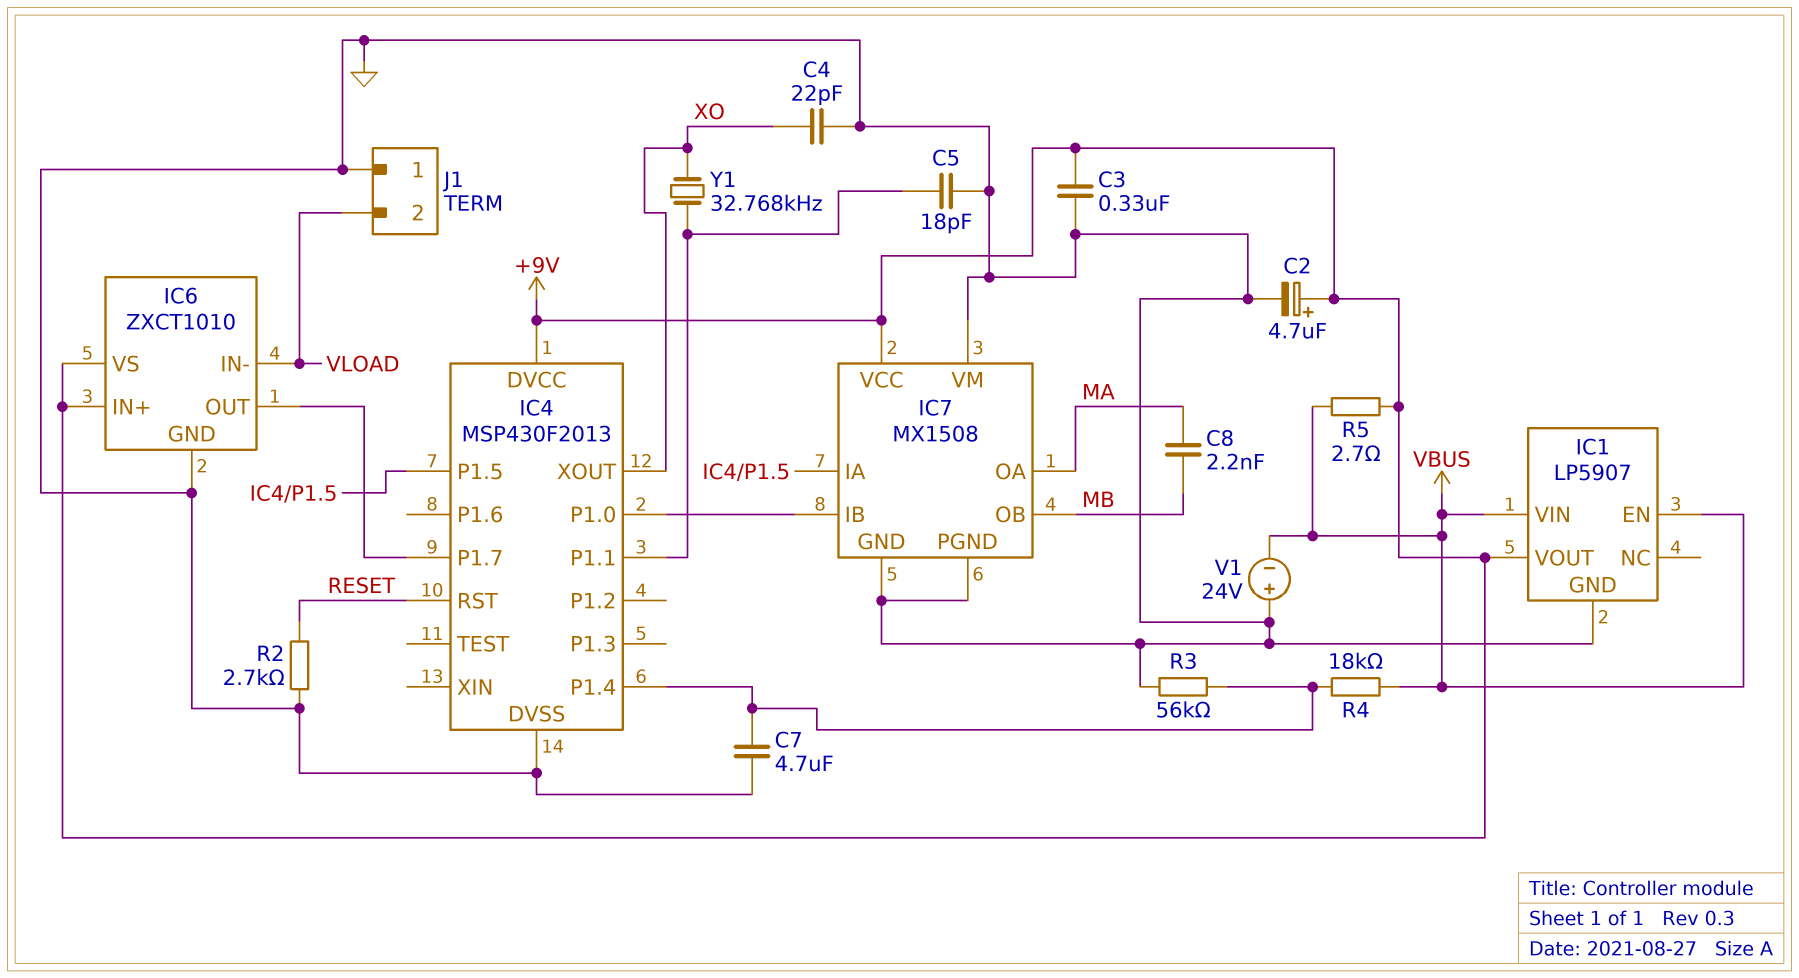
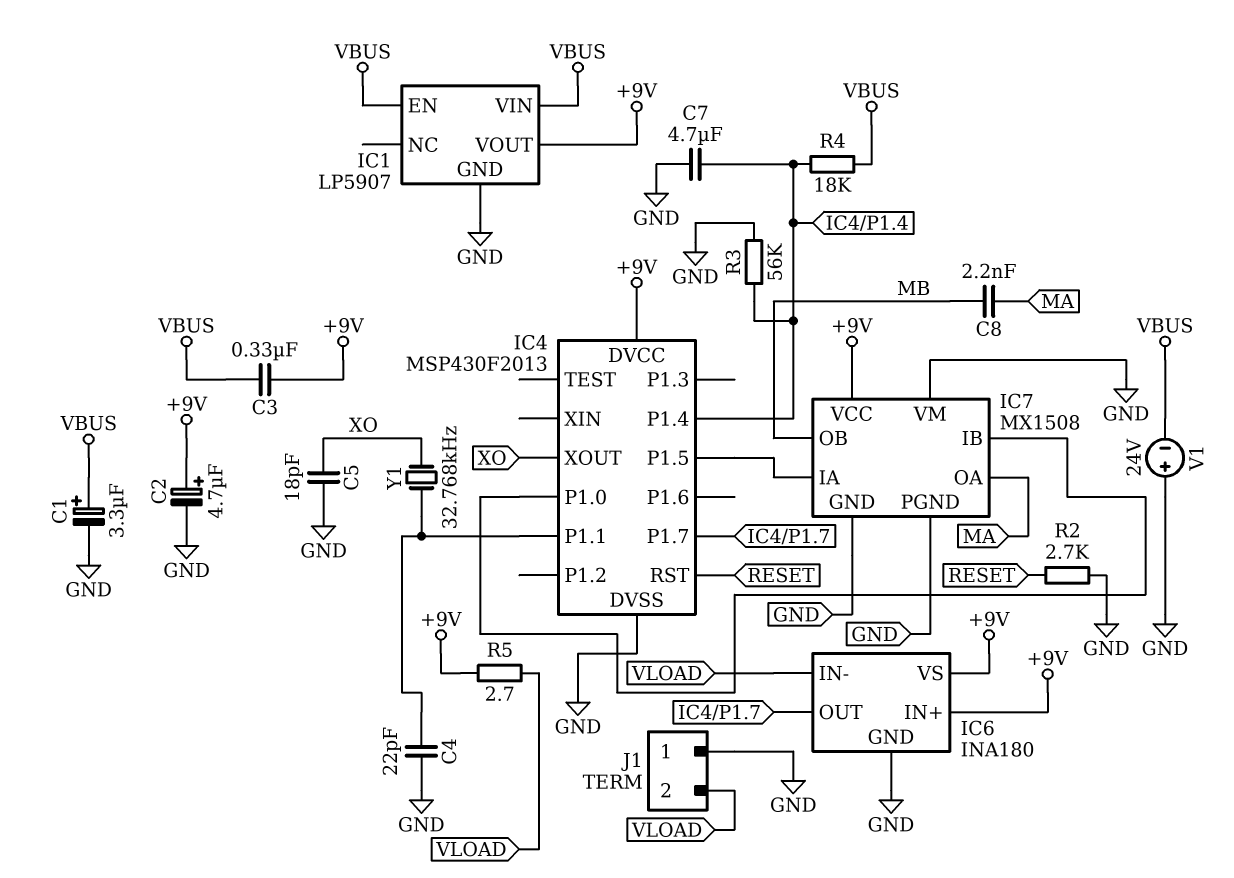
C1: none -> 3.3uF (plus VBUS, minus GND)
C3: 330nF (+9V, GND) -> 330nF (+9V, VBUS)
C4: 22pF (GND, XO) -> 22pF (GND, IC4/P1.1)
C5: 18pF (GND, IC4/P1.1) -> 18pF (GND, XO)
IC6: ZXCT1010 -> INA180
R5: 2.7 (+9V, VBUS) -> 2.7 (+9V, VLOAD)

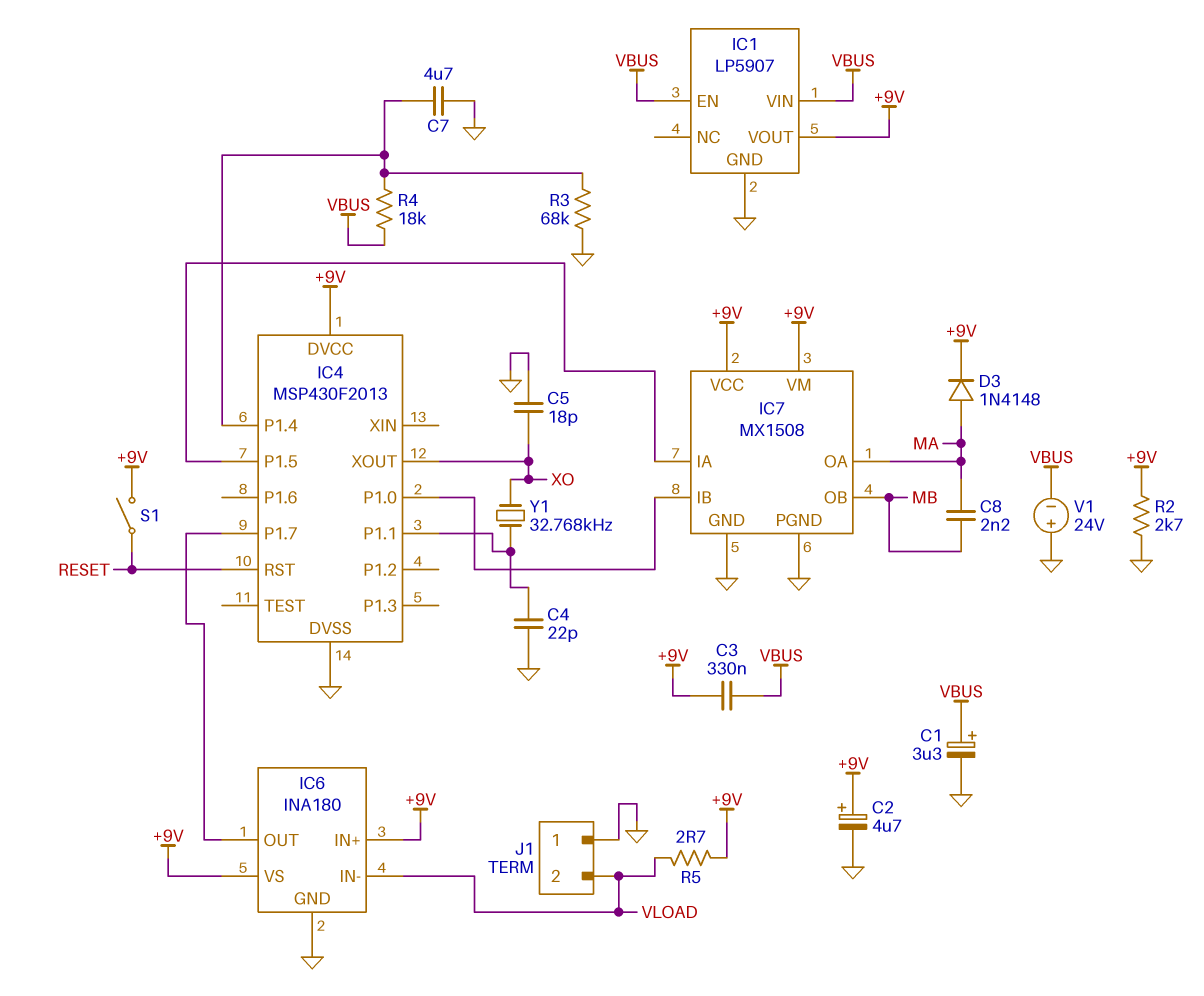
D3: none -> diode 1N4148 (A MA, K +9V)
IC7 pin VM: GND -> +9V
R2: 2.7k (GND, RESET) -> 2.7k (+9V, GND)
R3: 56k (GND, IC4/P1.4) -> 68k (GND, IC4/P1.4)
S1: none -> switch (+9V, RESET)

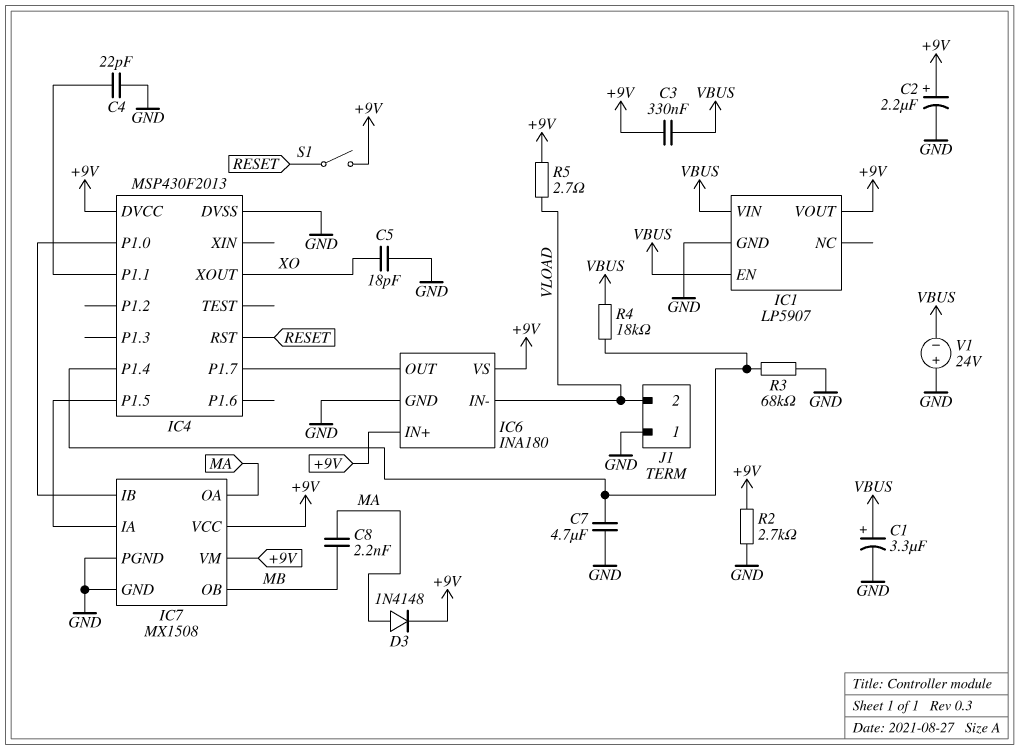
C2: 4.7uF (plus +9V, minus GND) -> 2.2uF (plus +9V, minus GND)
Y1: 32.768kHz (IC4/P1.1, XO) -> none

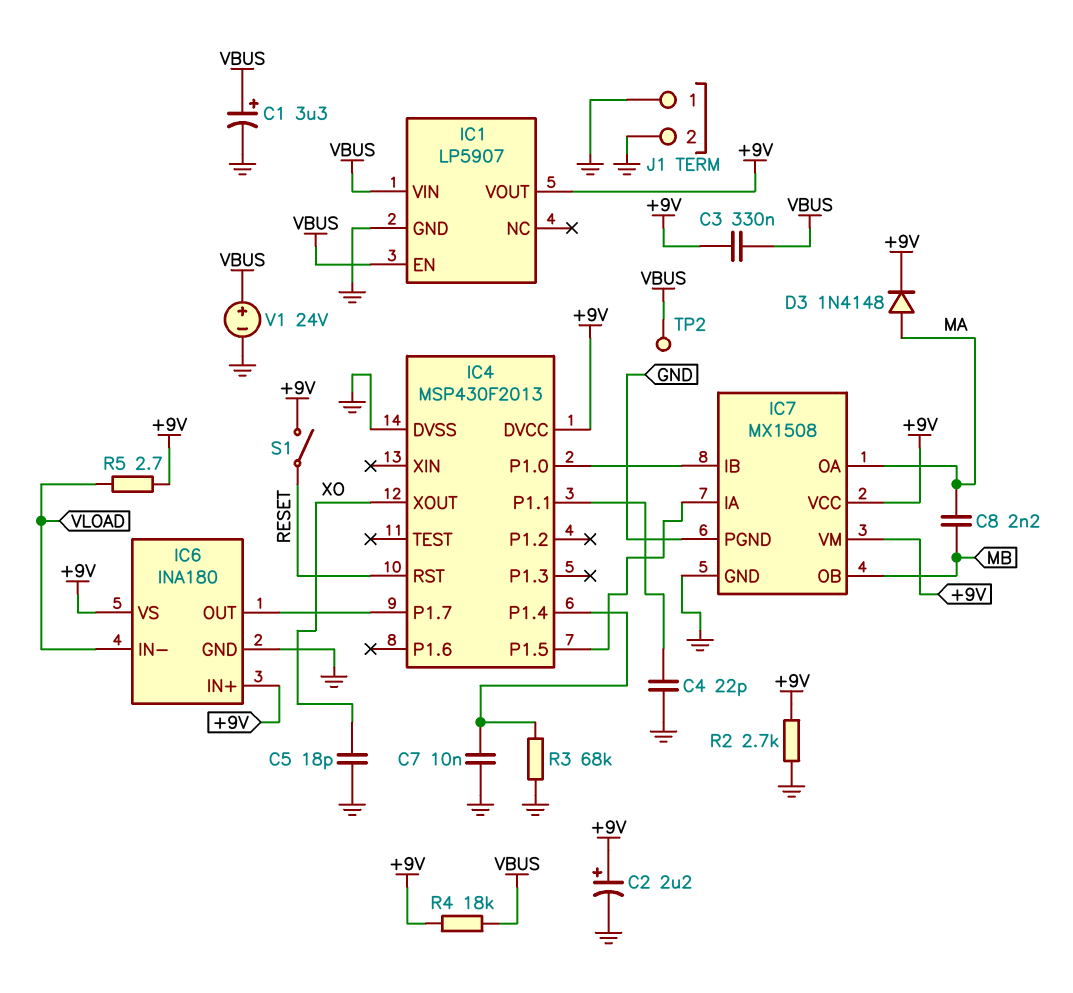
C7: 4.7uF (GND, IC4/P1.4) -> 10nF (GND, IC4/P1.4)
J1 pin 2: VLOAD -> GND
R4: 18k (IC4/P1.4, VBUS) -> 18k (+9V, VBUS)
TP2: none -> test point (VBUS)
V1: 24V (plus GND, minus VBUS) -> 24V (plus VBUS, minus GND)

